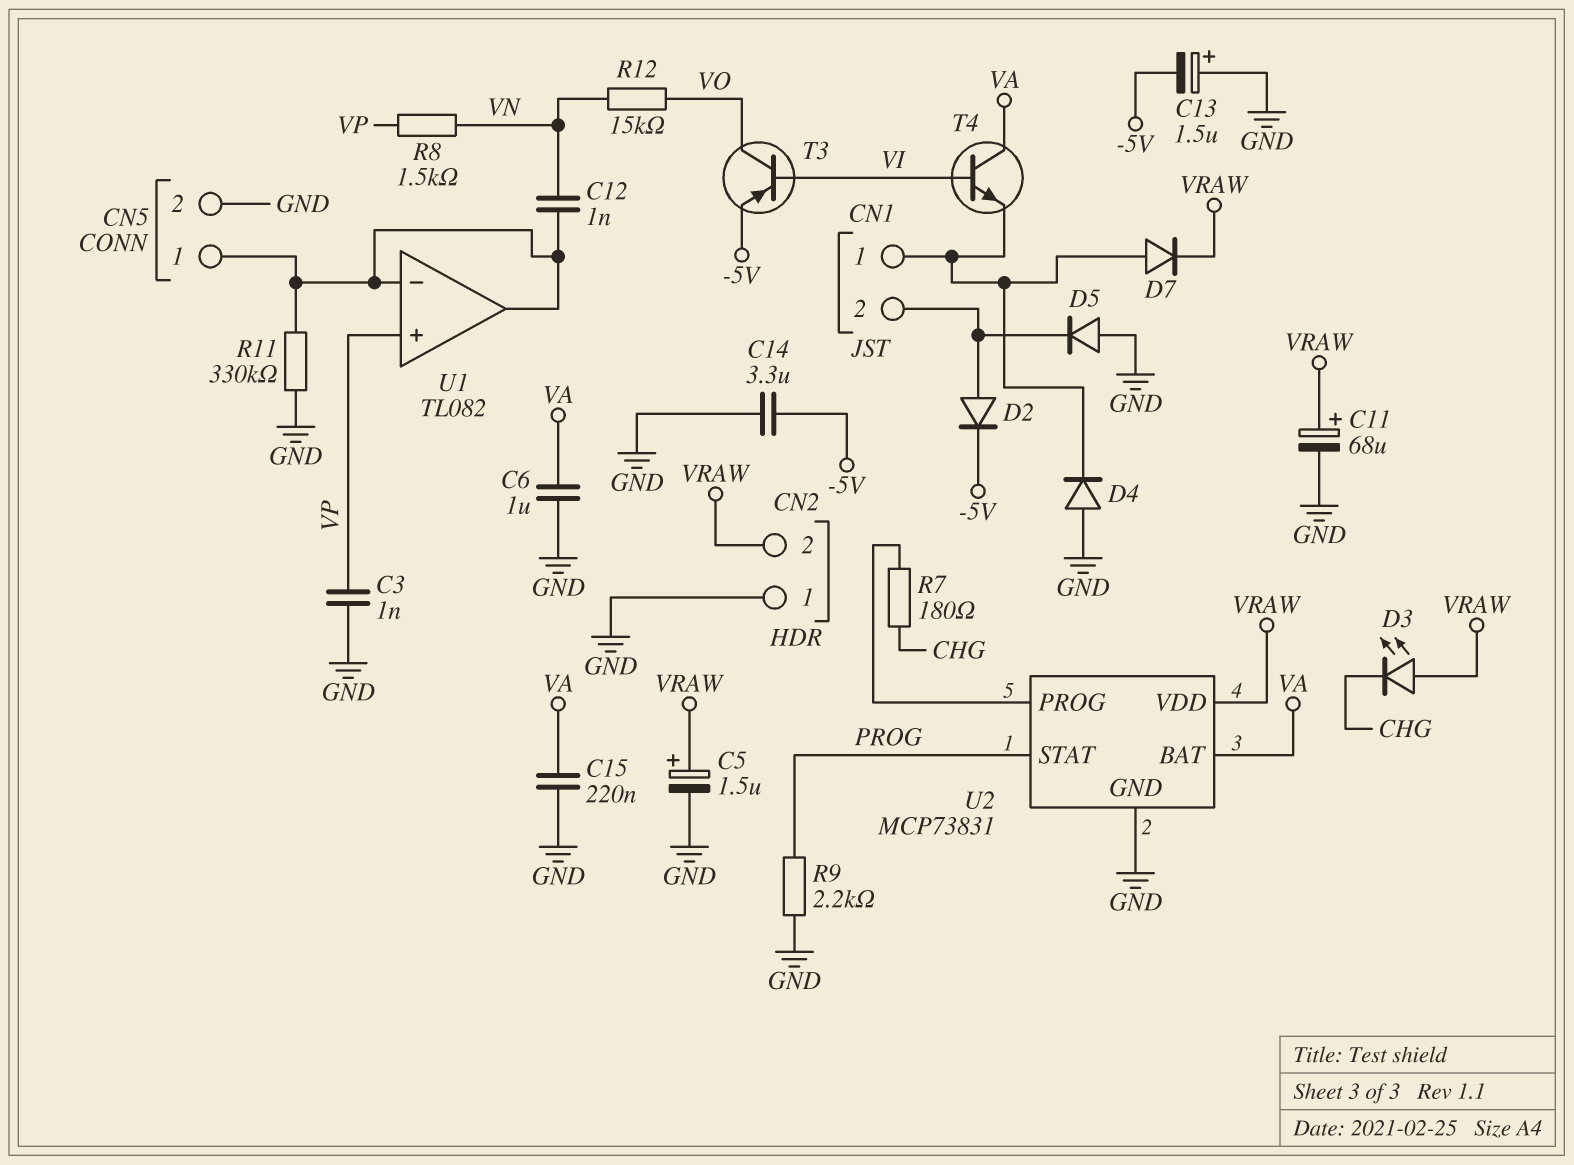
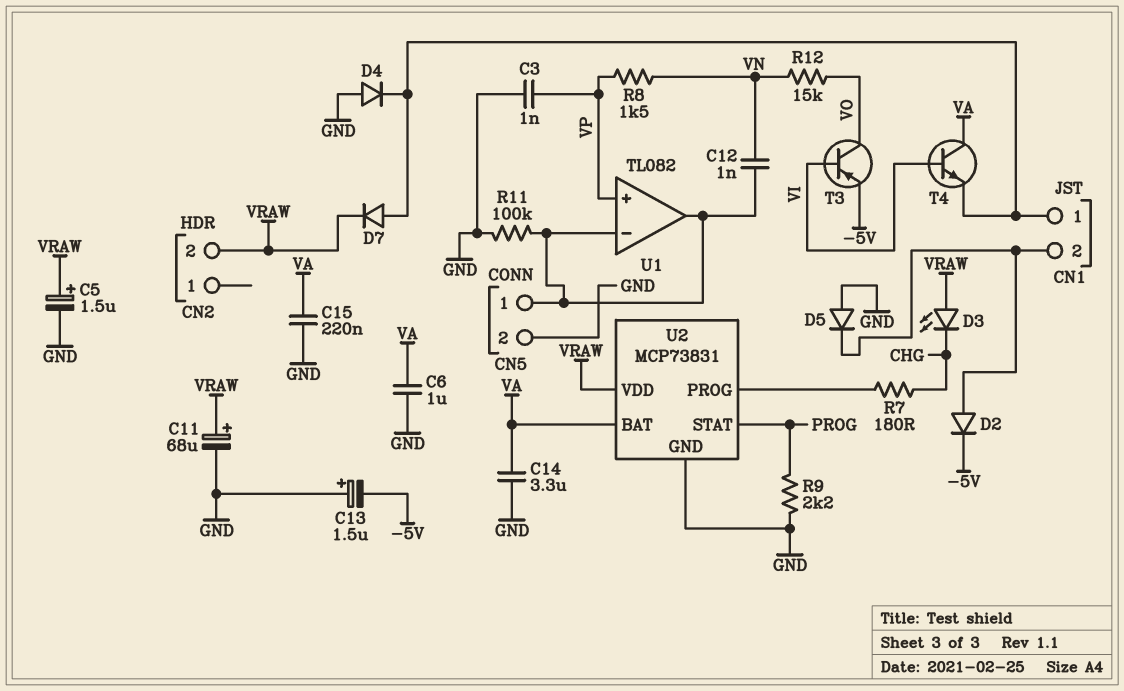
C14: 3.3uF (-5V, GND) -> 3.3uF (GND, VA)
CN2 pin 1: GND -> none
R11: 330k (CN5/1, GND) -> 100k (CN5/1, GND)

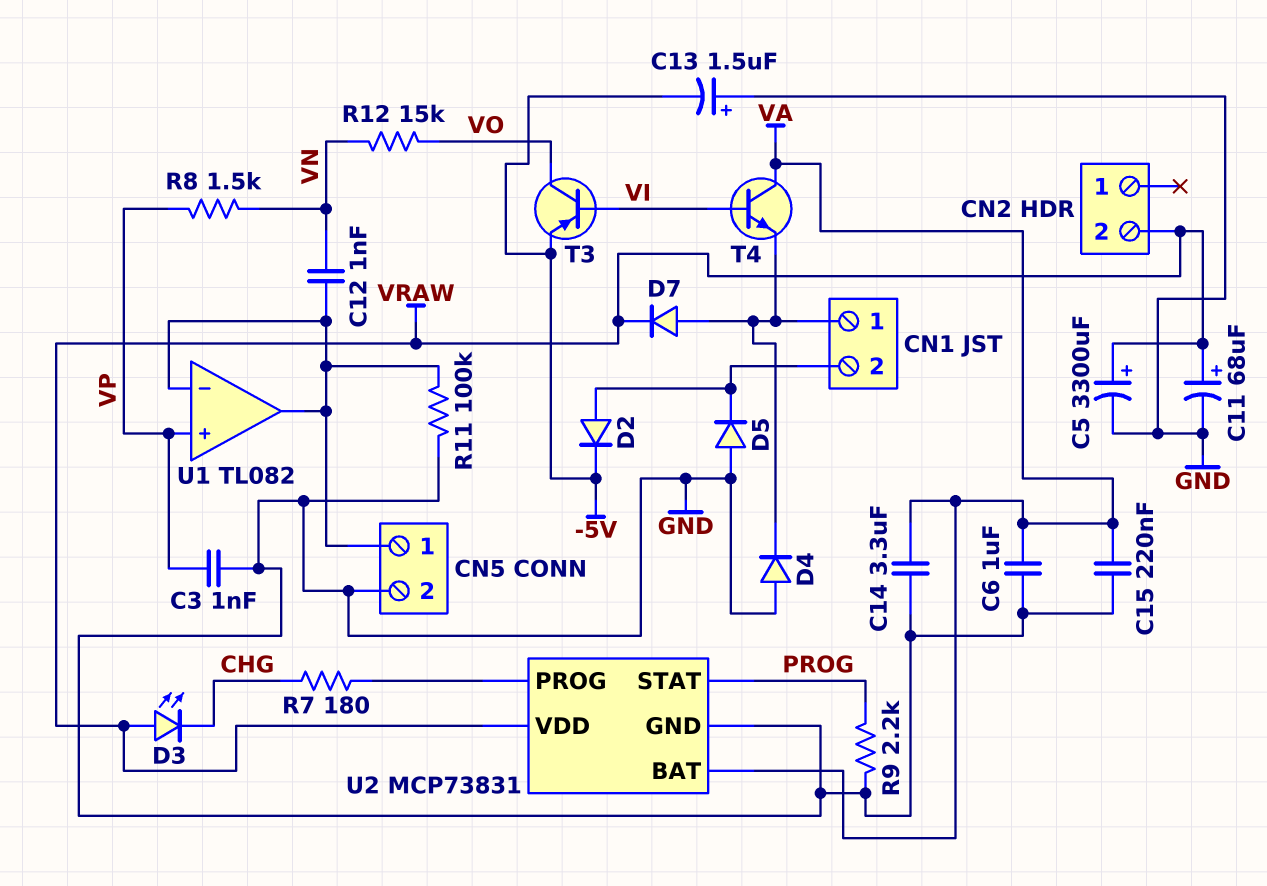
C5: 1.5uF (plus VRAW, minus GND) -> 3300uF (plus VRAW, minus GND)

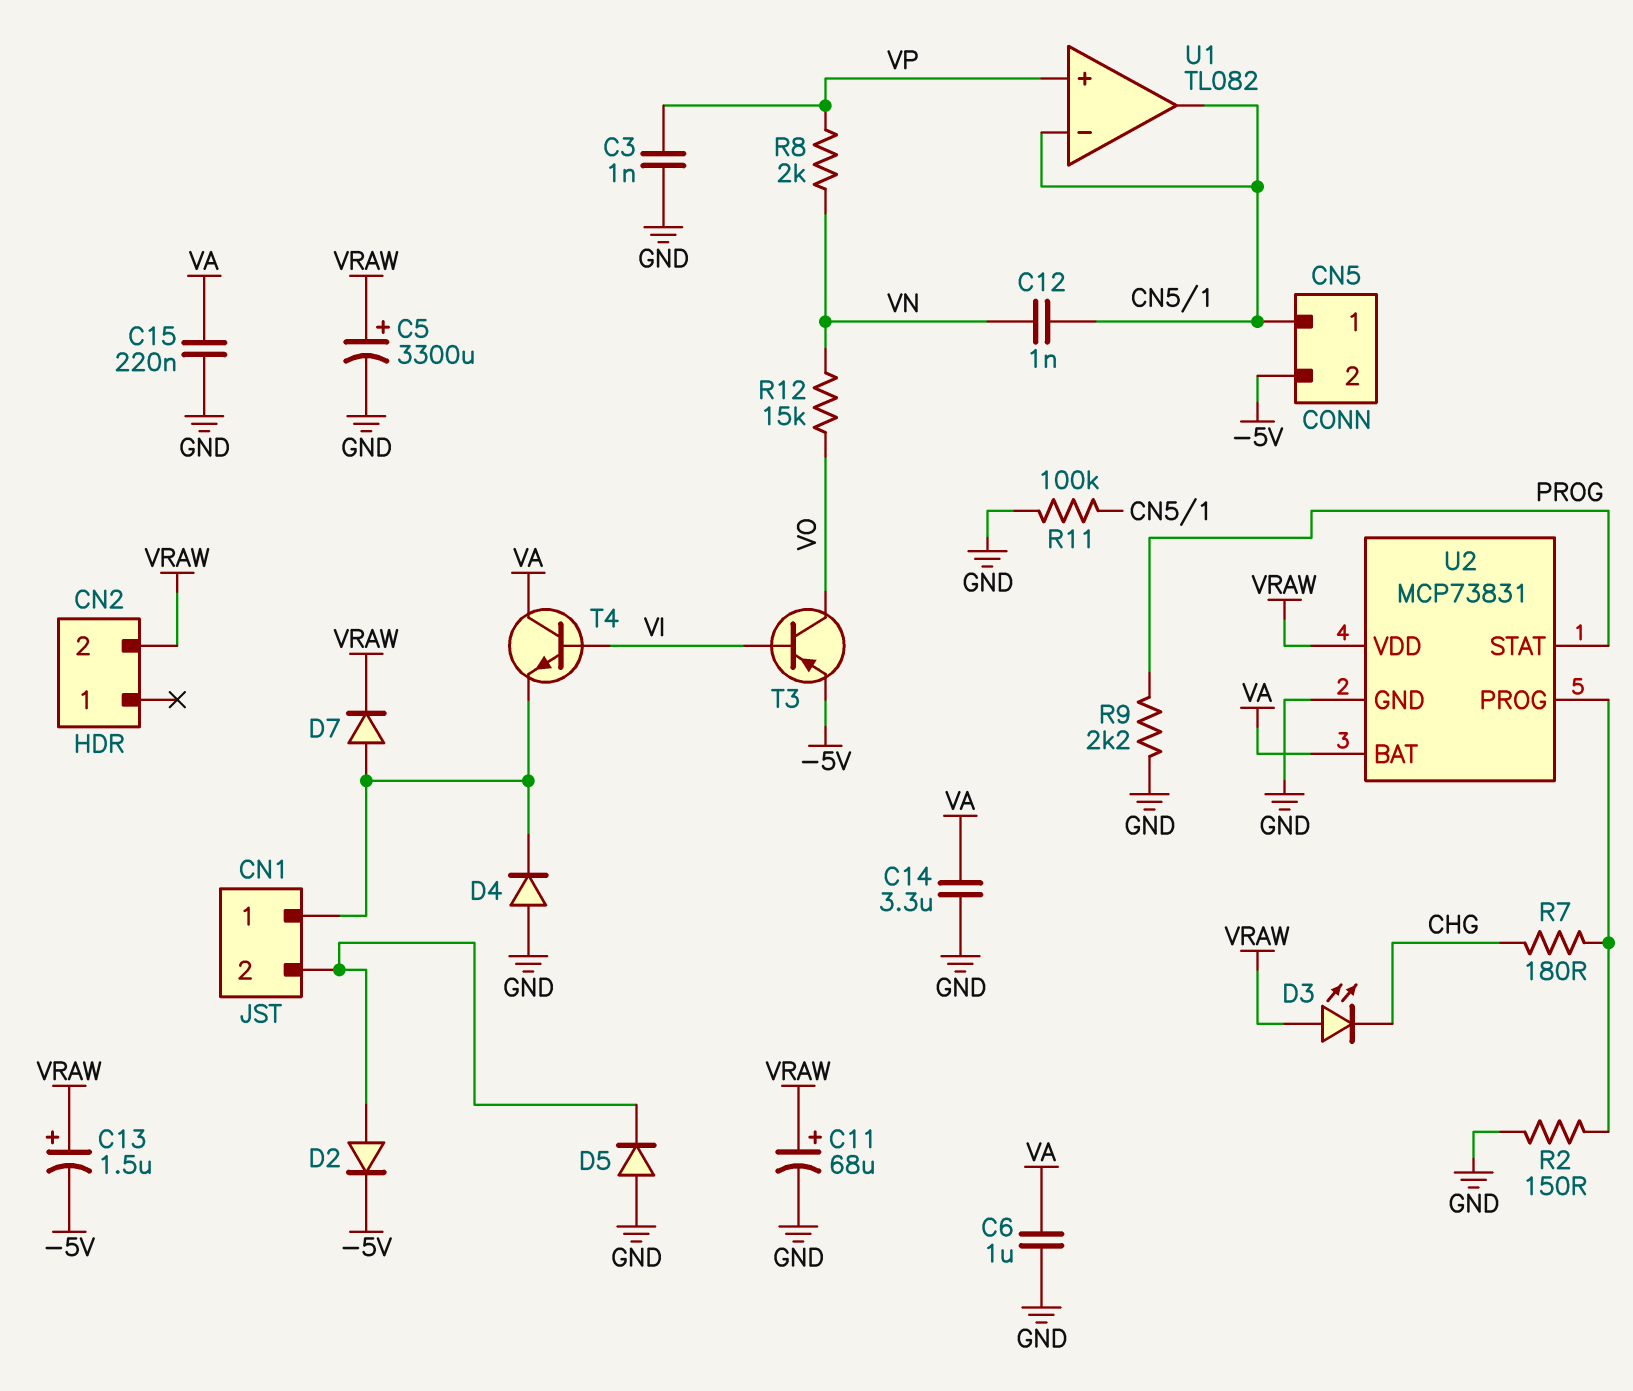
C13: 1.5uF (plus GND, minus -5V) -> 1.5uF (plus VRAW, minus -5V)
CN5 pin 2: GND -> -5V
R2: none -> 150 (GND, U2/PROG)
R8: 1.5k (VN, VP) -> 2k (VN, VP)

